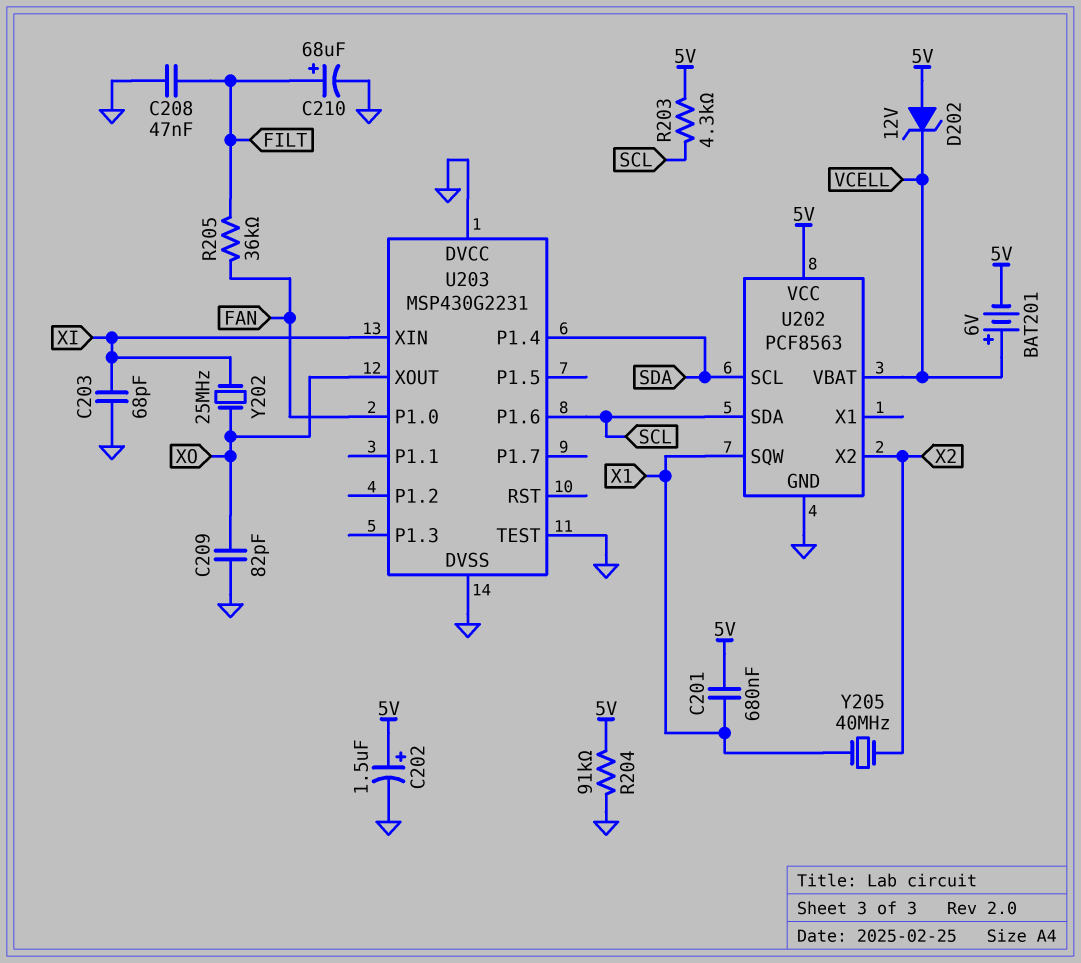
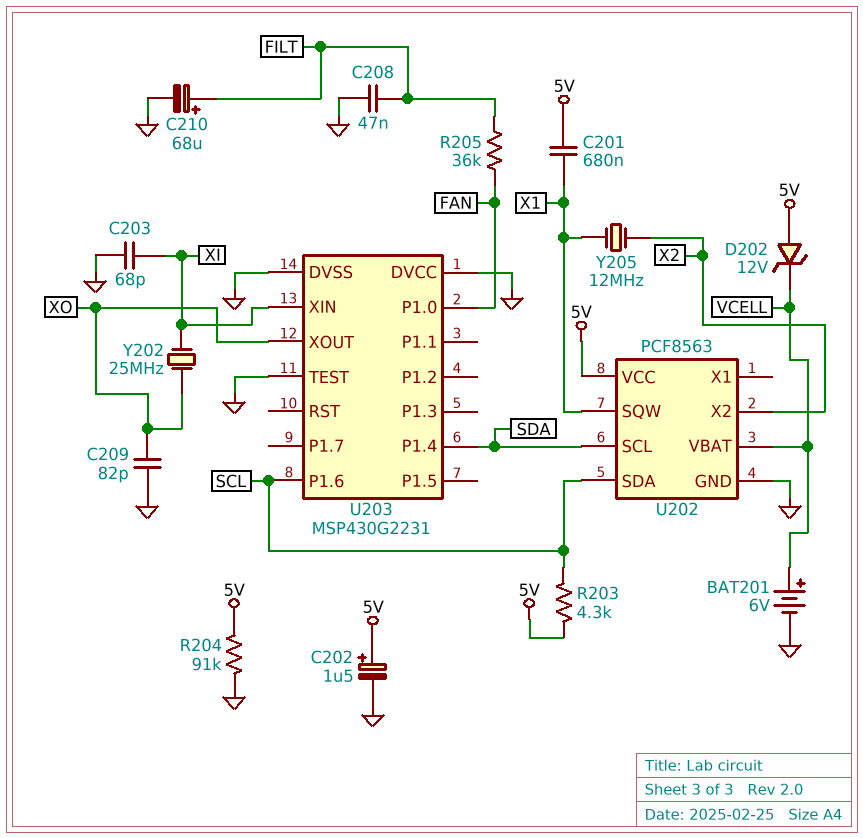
BAT201: 6V (plus VCELL, minus 5V) -> 6V (plus VCELL, minus GND)
Y205: 40MHz (X1, X2) -> 12MHz (X1, X2)

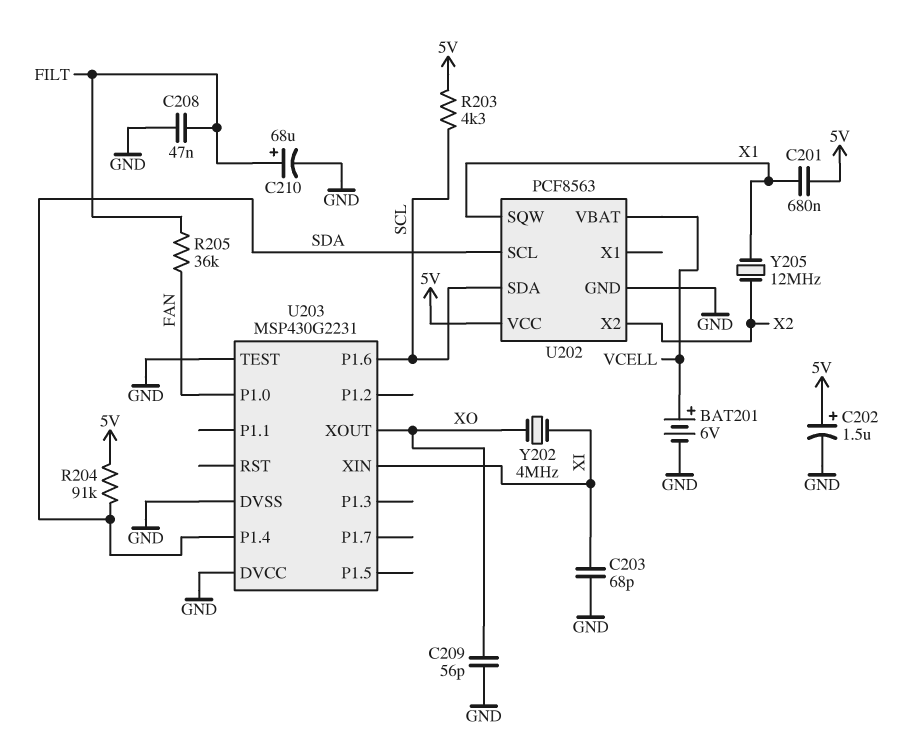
C209: 82pF (GND, XO) -> 56pF (GND, XO)
D202: zener 12V (A 5V, K VCELL) -> none
R204: 91k (5V, GND) -> 91k (5V, SDA)
Y202: 25MHz (XI, XO) -> 4MHz (XI, XO)

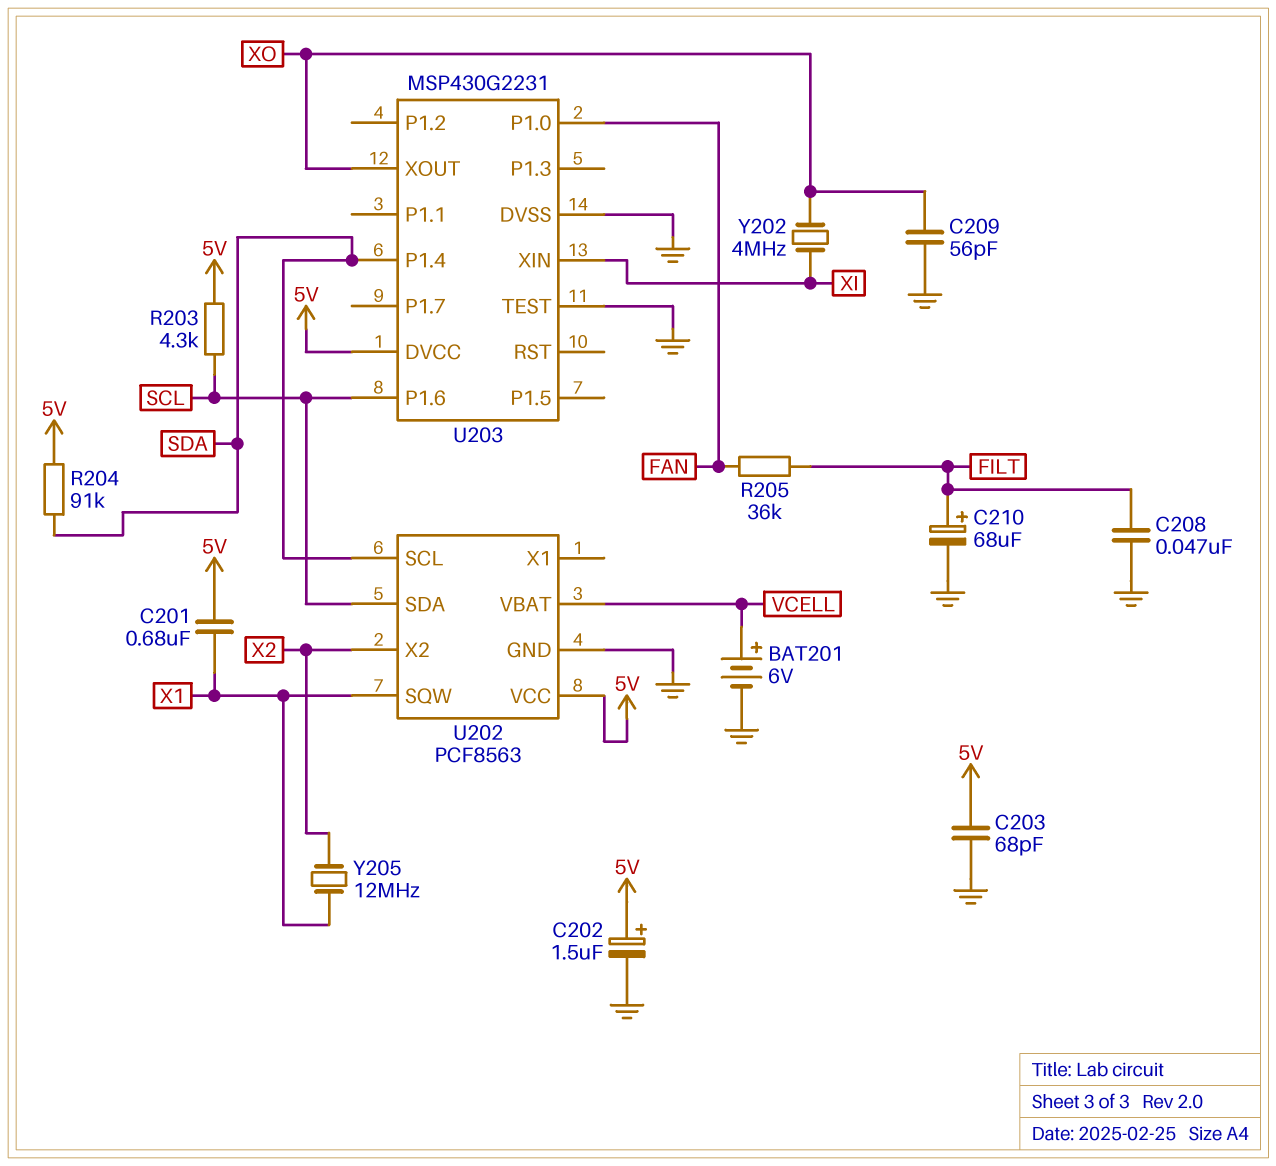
C203: 68pF (GND, XI) -> 68pF (5V, GND)
U203 pin DVCC: GND -> 5V

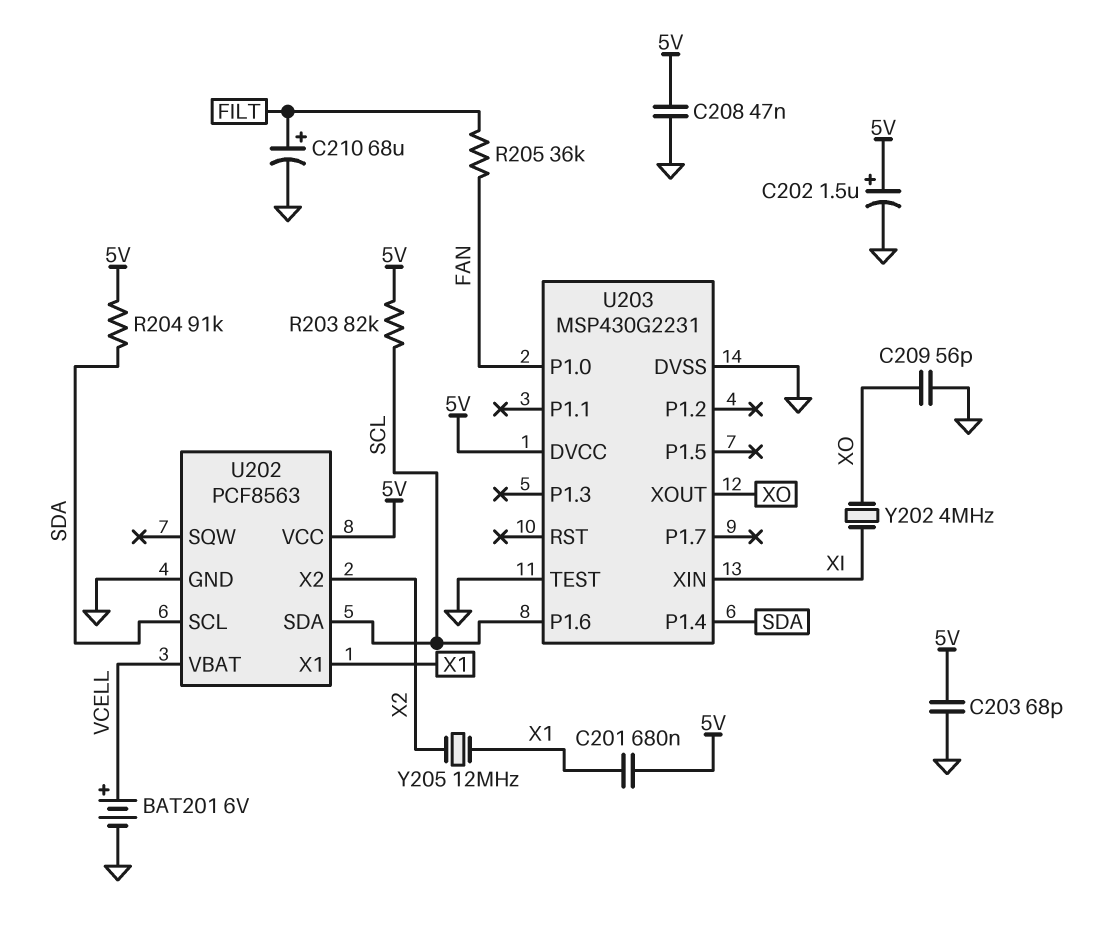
C208: 47nF (FILT, GND) -> 47nF (5V, GND)
R203: 4.3k (5V, SCL) -> 82k (5V, SCL)
U202 pin SQW: X1 -> none
U202 pin X1: none -> X1

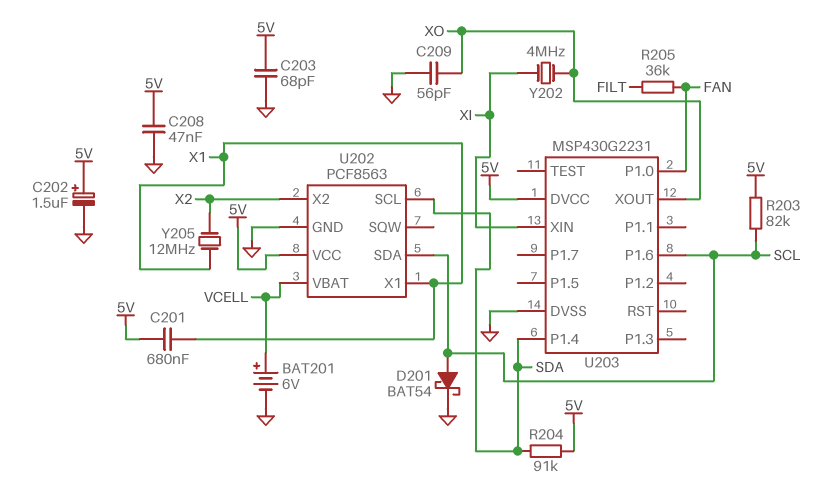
C210: 68uF (plus FILT, minus GND) -> none
D201: none -> schottky BAT54 (A SCL, K GND)
U203 pin TEST: GND -> none

